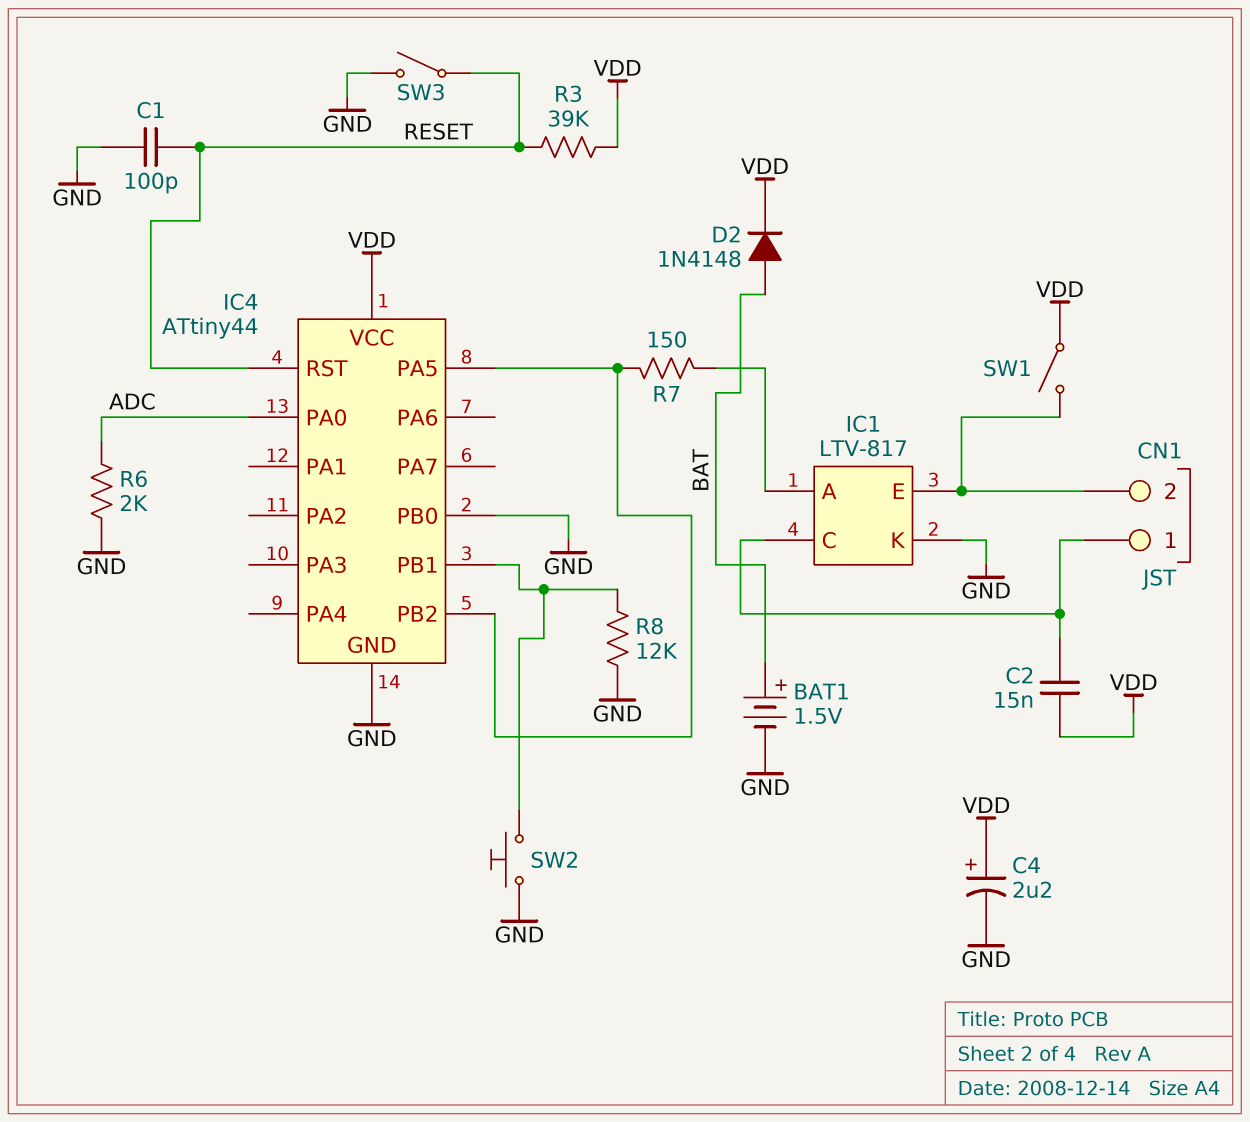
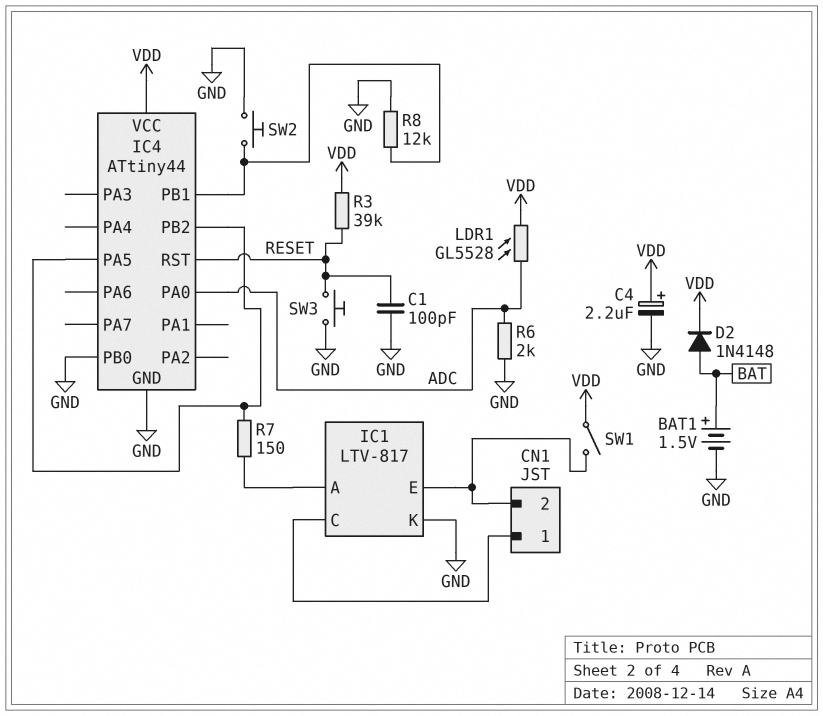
C2: 15nF (CN1/1, VDD) -> none
LDR1: none -> GL5528 (ADC, VDD)
SW3: switch (GND, RESET) -> button (GND, RESET)

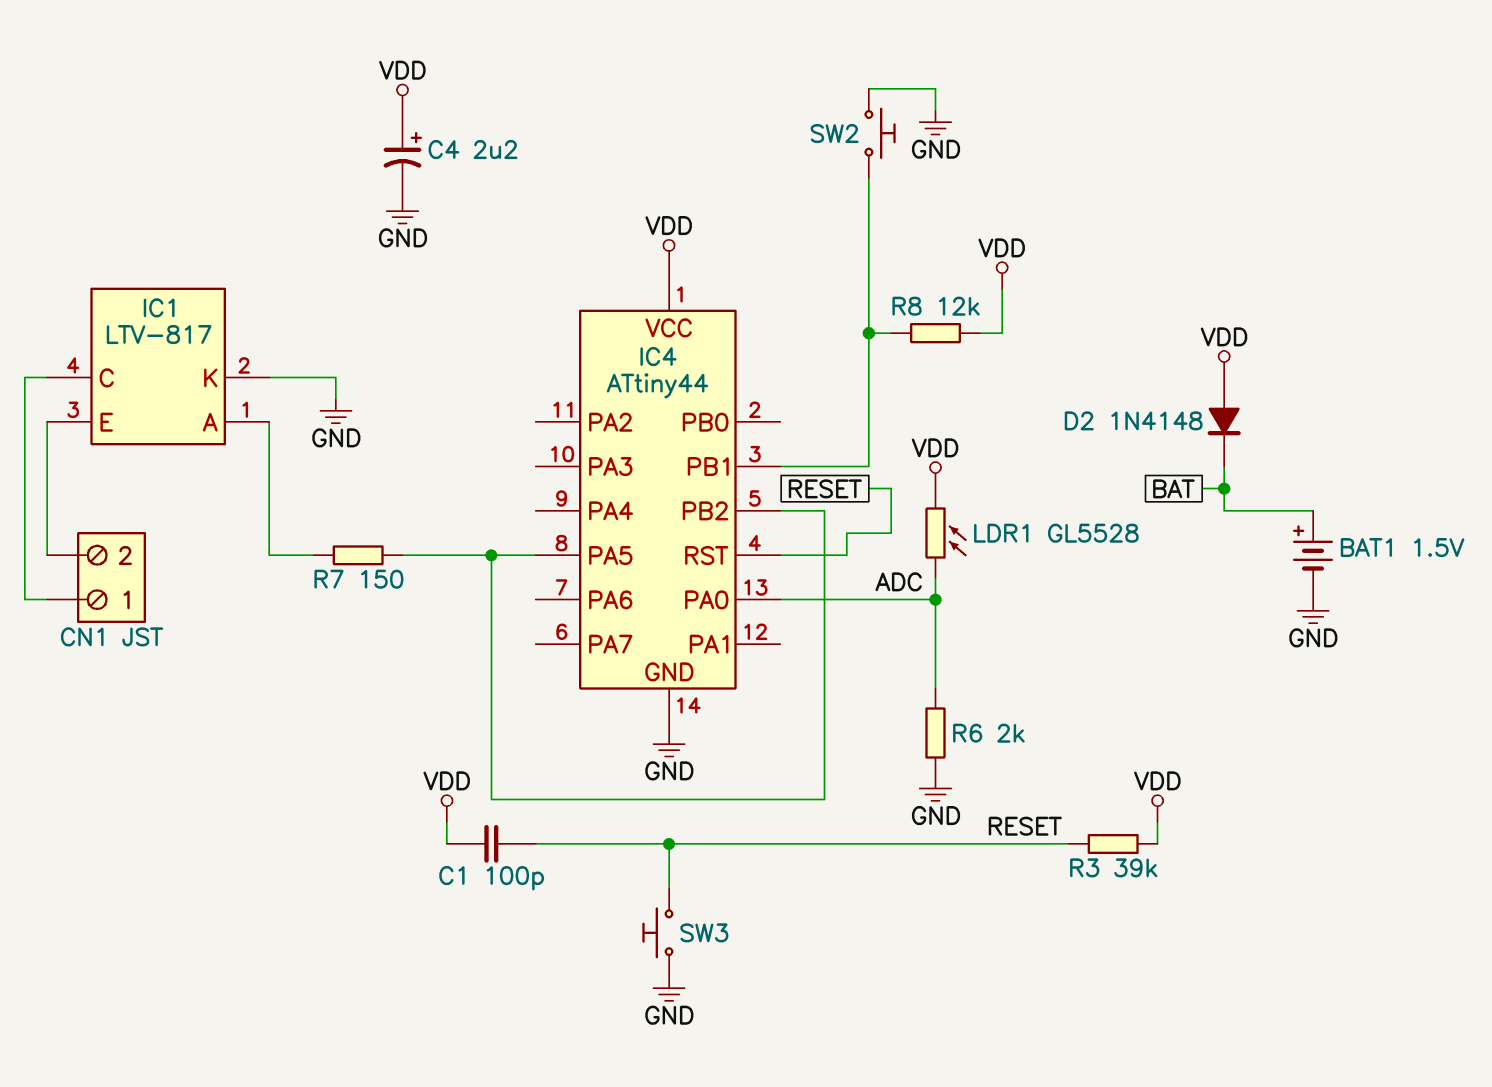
C1: 100pF (GND, RESET) -> 100pF (RESET, VDD)
D2: diode 1N4148 (A BAT, K VDD) -> diode 1N4148 (A VDD, K BAT)
IC4 pin PB0: GND -> none
R8: 12k (GND, IC4/PB1) -> 12k (IC4/PB1, VDD)
SW1: switch (CN1/2, VDD) -> none

